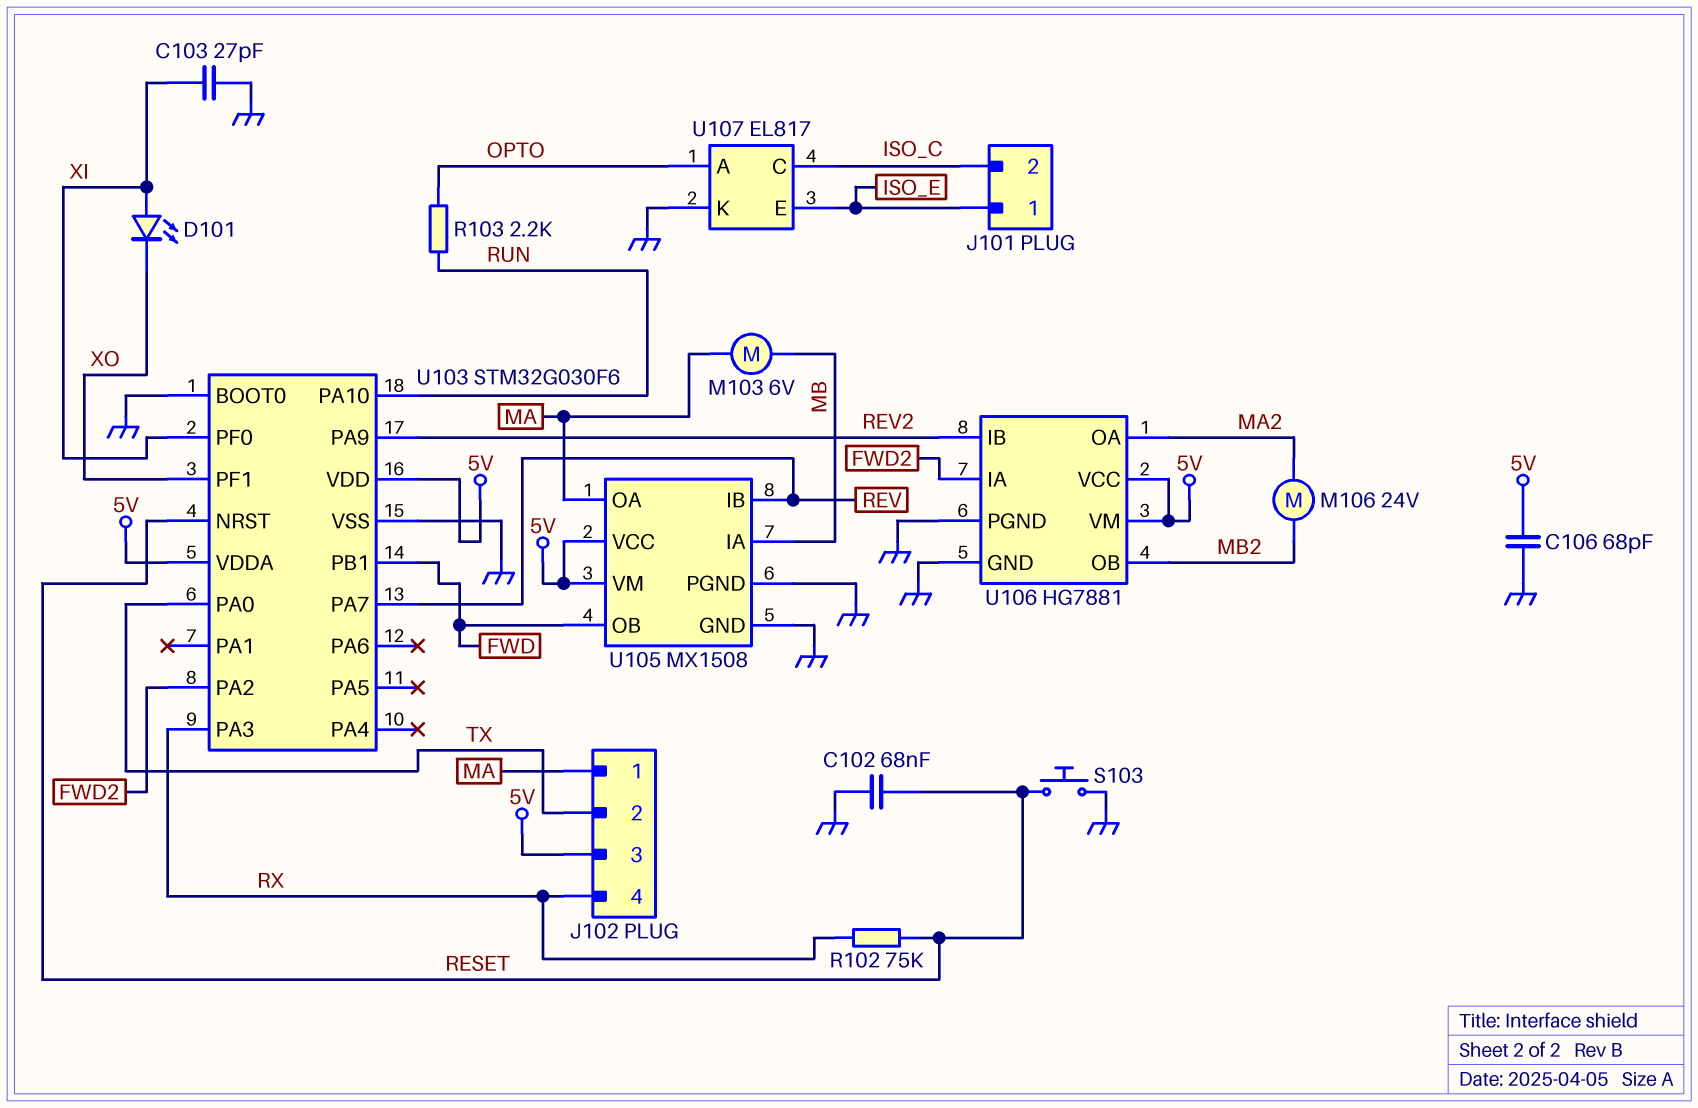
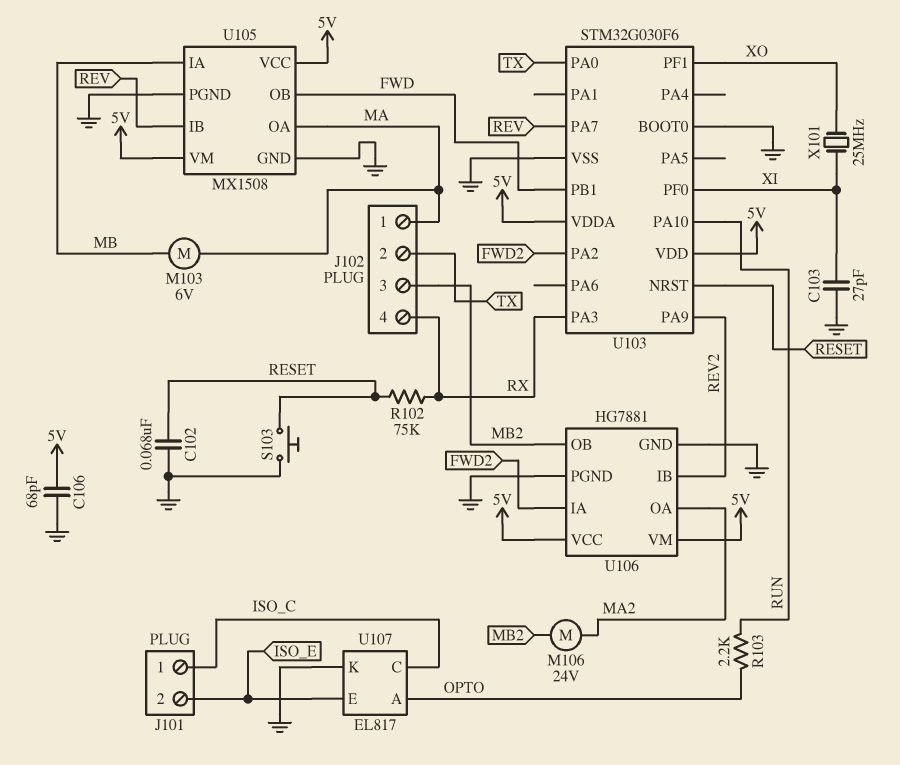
D101: LED (A XI, K XO) -> none
J101 pin 1: ISO_E -> ISO_C
J101 pin 2: ISO_C -> ISO_E
J102 pin 3: 5V -> MB2
X101: none -> 25MHz (XI, XO)

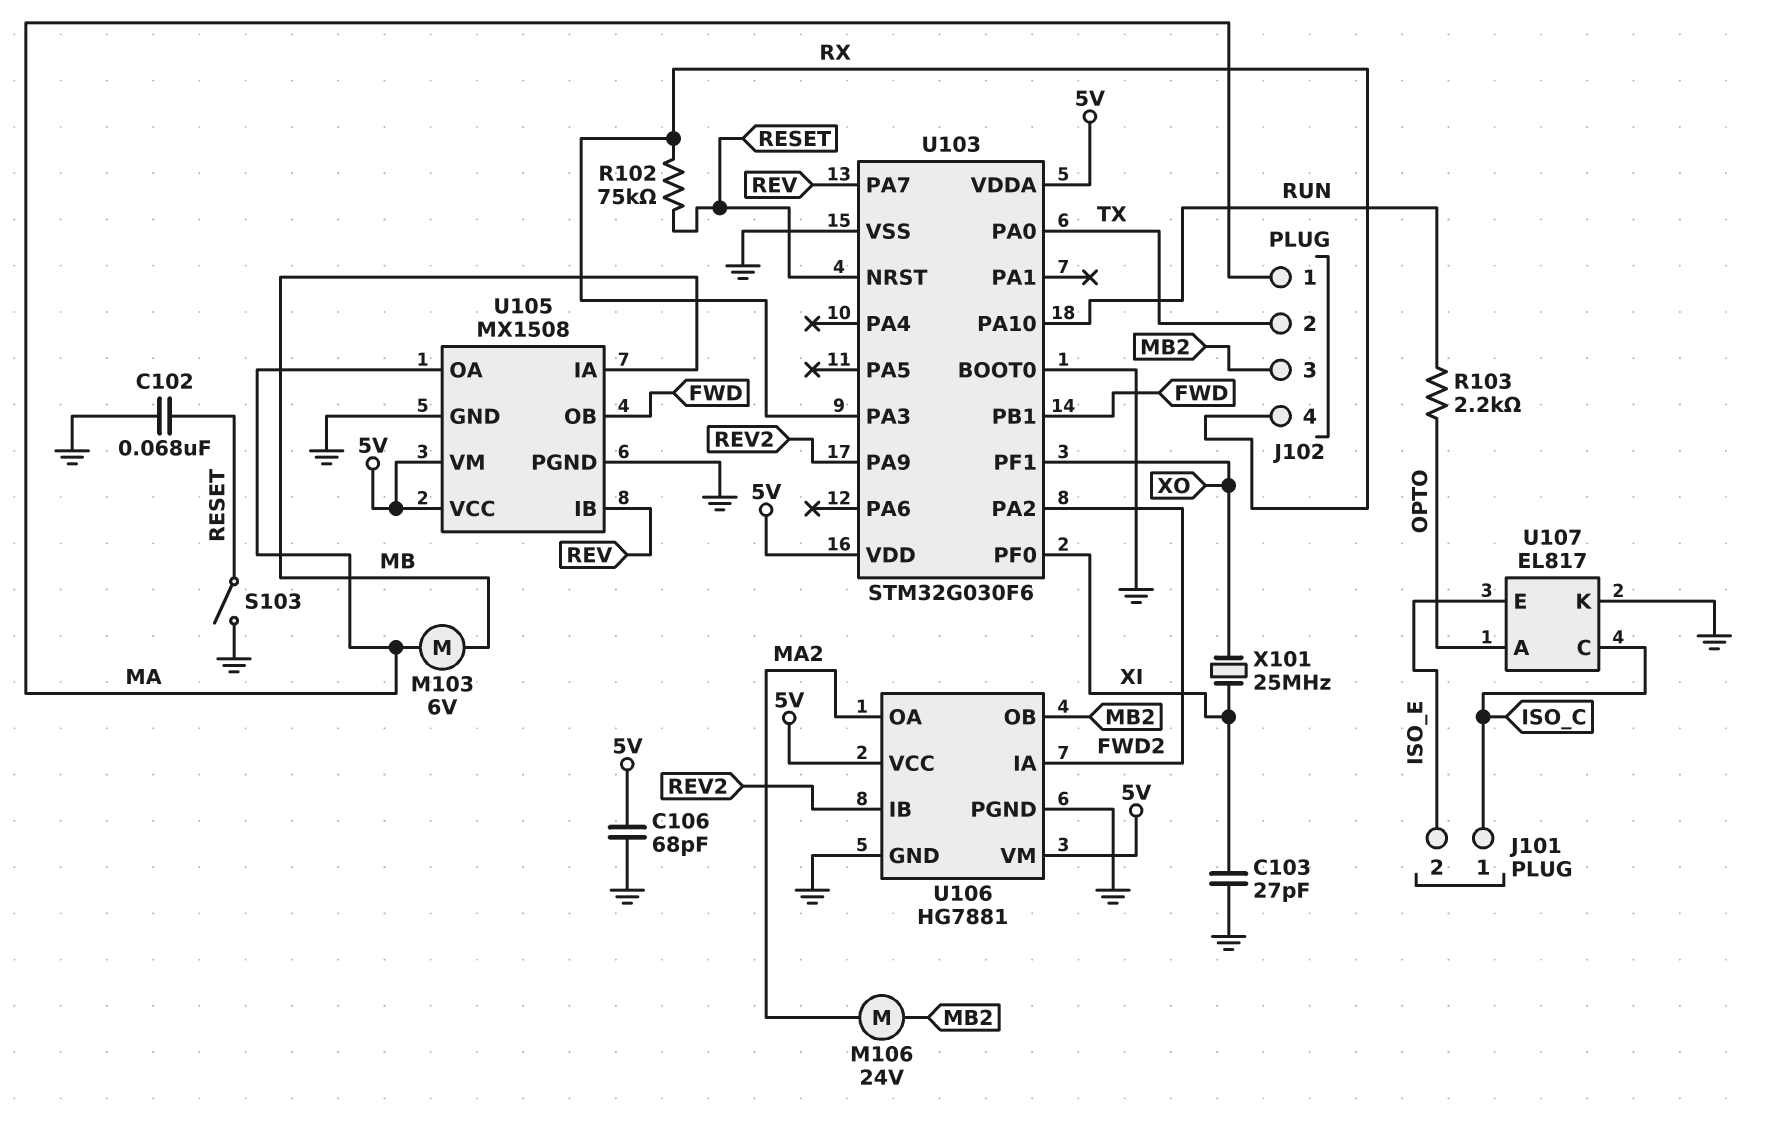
S103: button (GND, RESET) -> switch (GND, RESET)

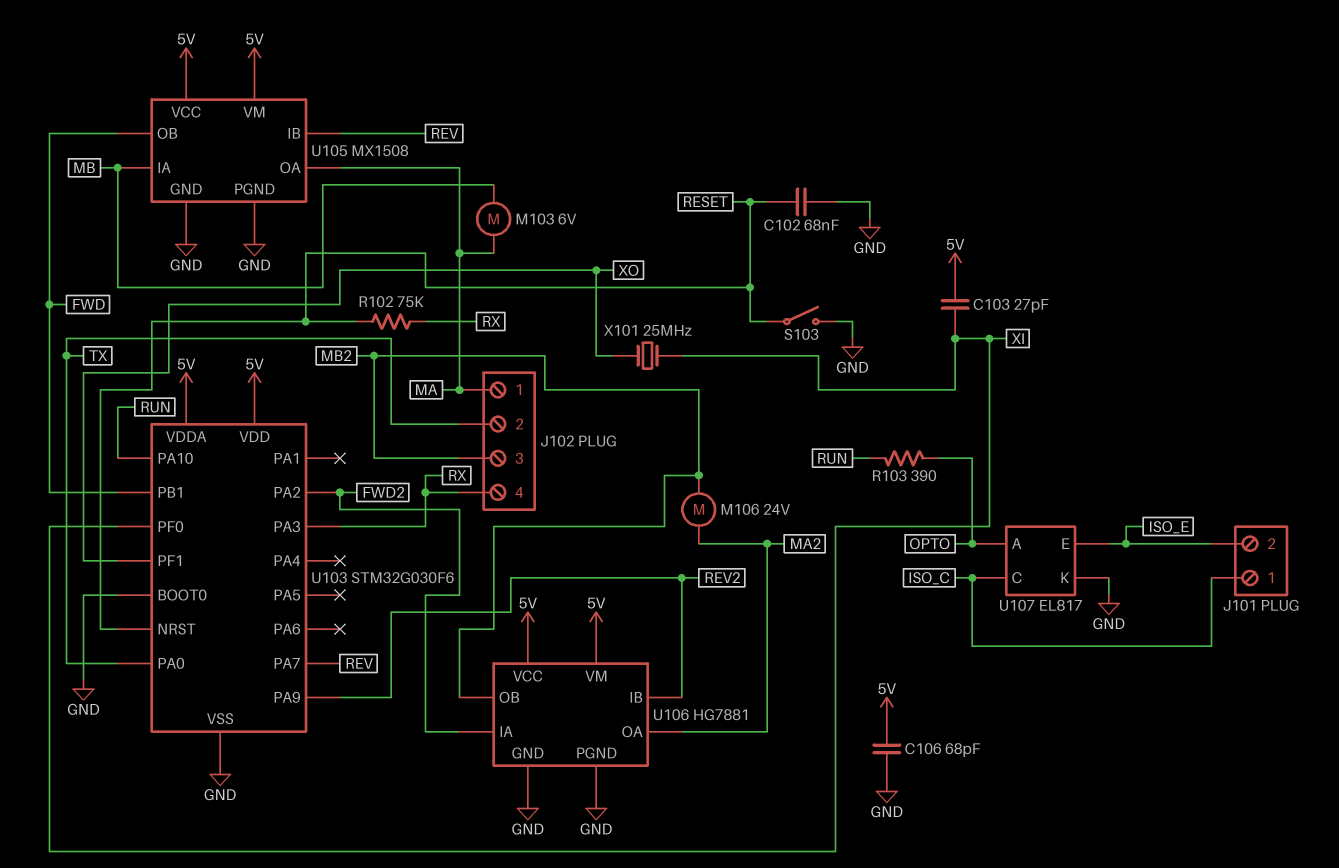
C103: 27pF (GND, XI) -> 27pF (5V, XI)
R103: 2.2k (OPTO, RUN) -> 390 (OPTO, RUN)

